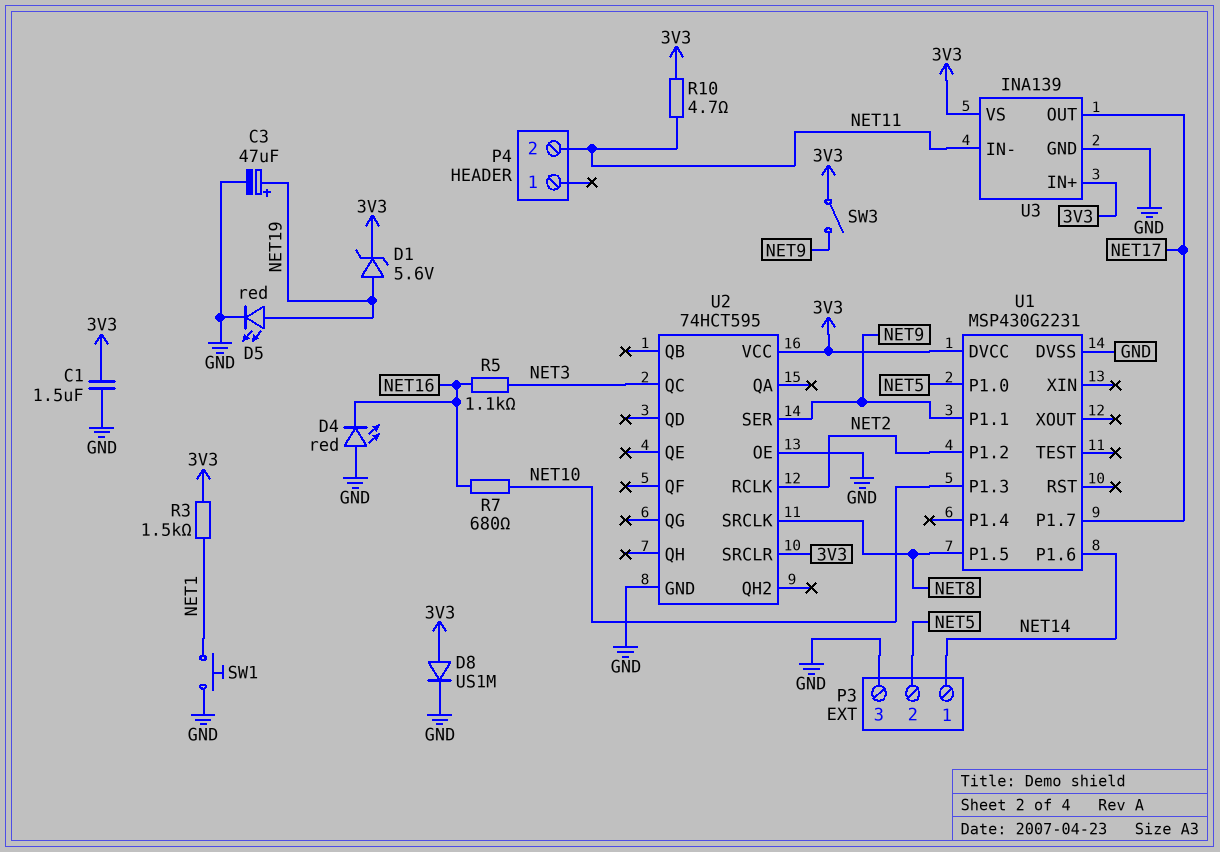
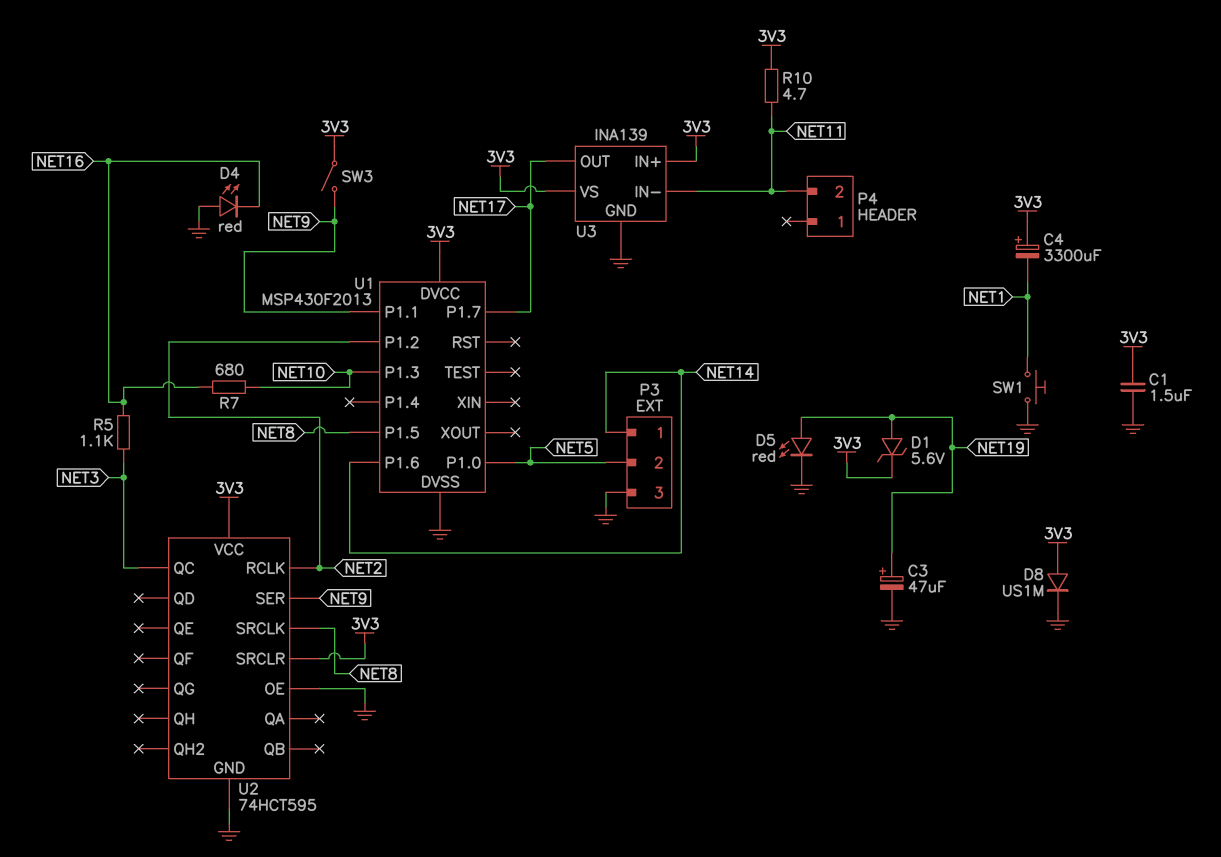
C4: none -> 3300uF (plus 3V3, minus NET1)
R3: 1.5k (3V3, NET1) -> none
U1: MSP430G2231 -> MSP430F2013

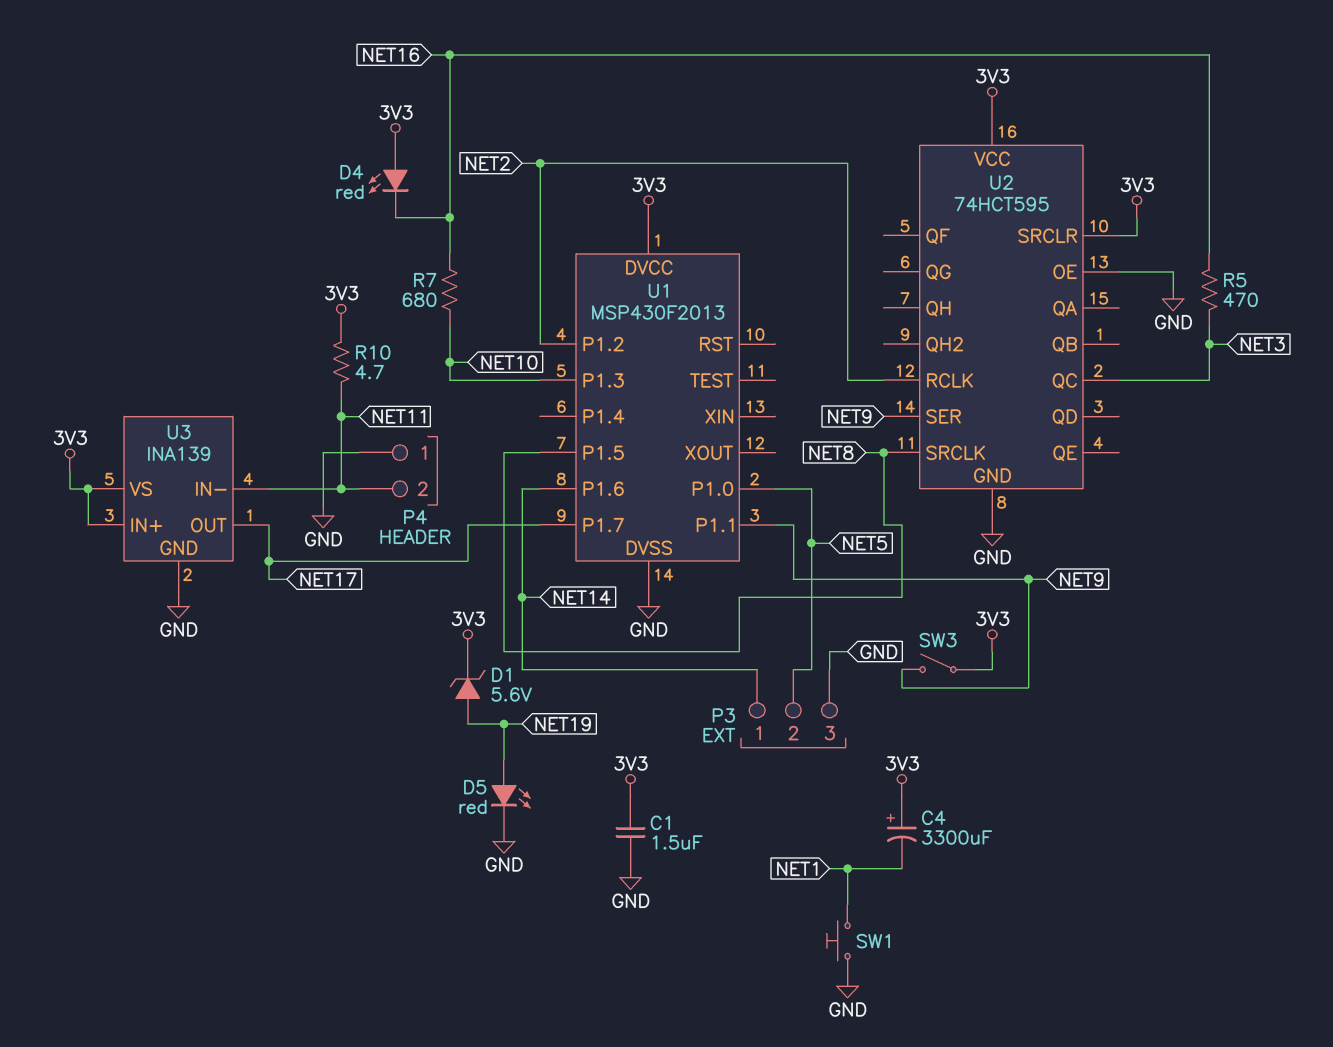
C3: 47uF (plus NET19, minus GND) -> none
D4: LED red (A GND, K NET16) -> LED red (A 3V3, K NET16)
D8: diode US1M (A 3V3, K GND) -> none
P4 pin 1: none -> GND
R5: 1.1k (NET3, NET16) -> 470 (NET3, NET16)

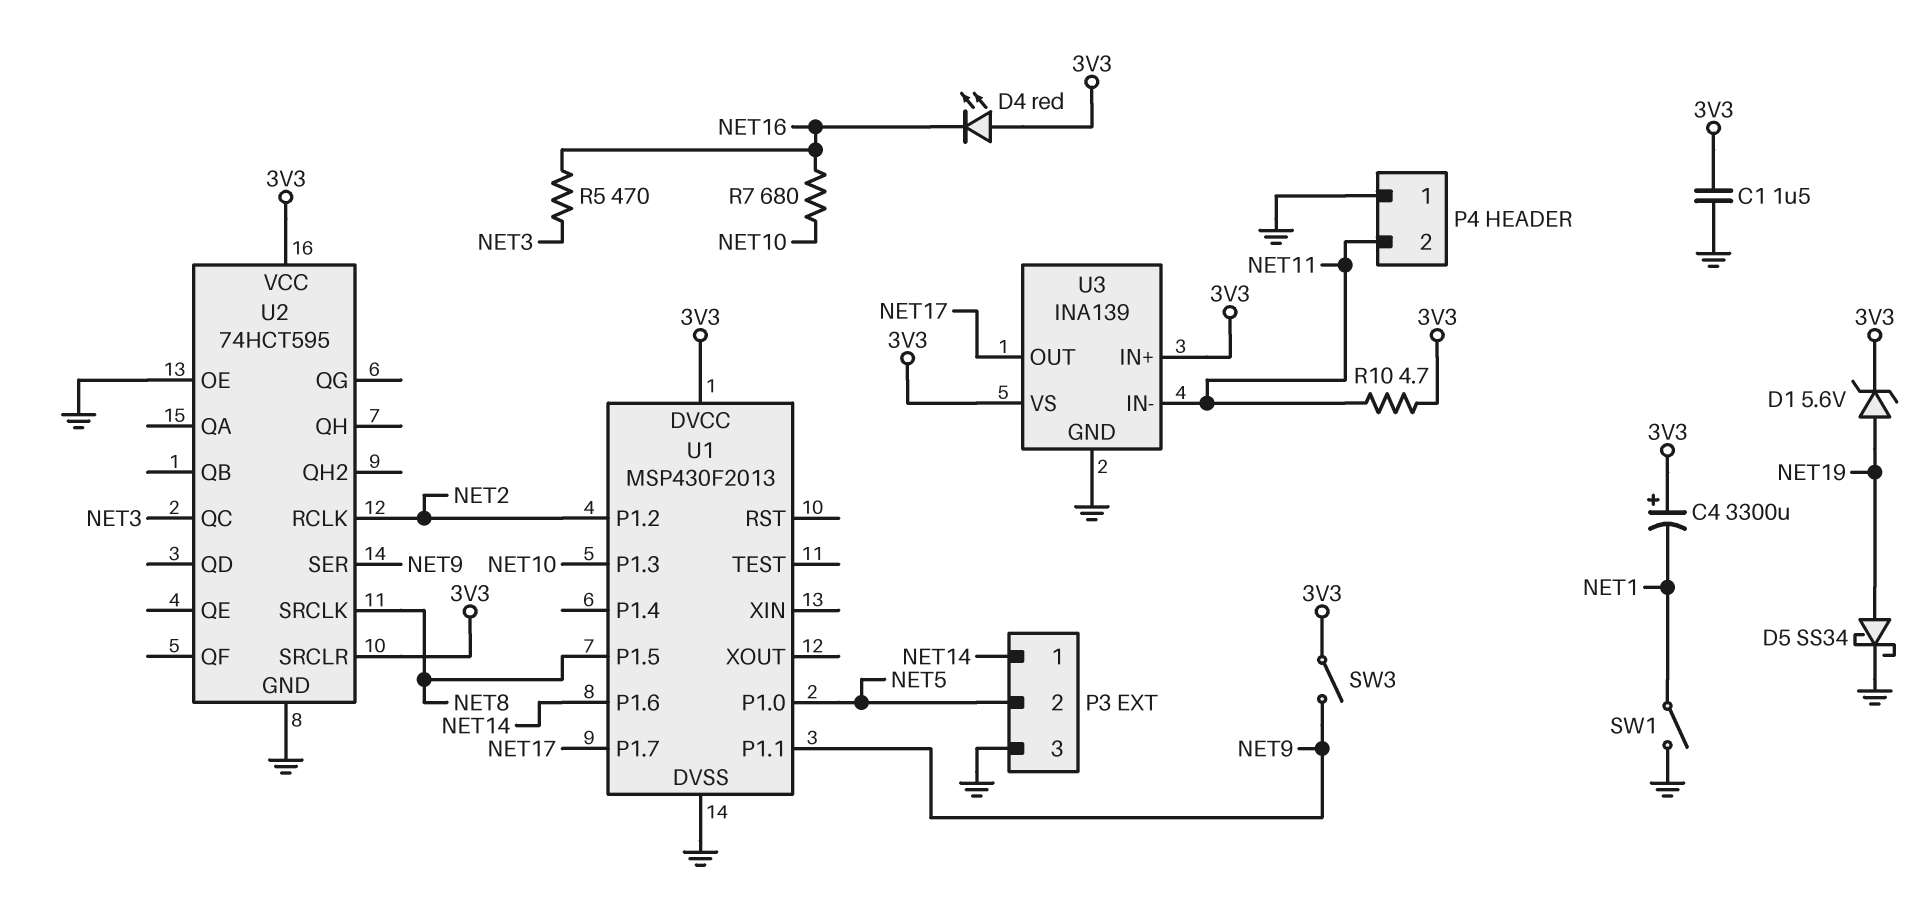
D5: LED red (A NET19, K GND) -> schottky SS34 (A NET19, K GND)
SW1: button (GND, NET1) -> switch (GND, NET1)

